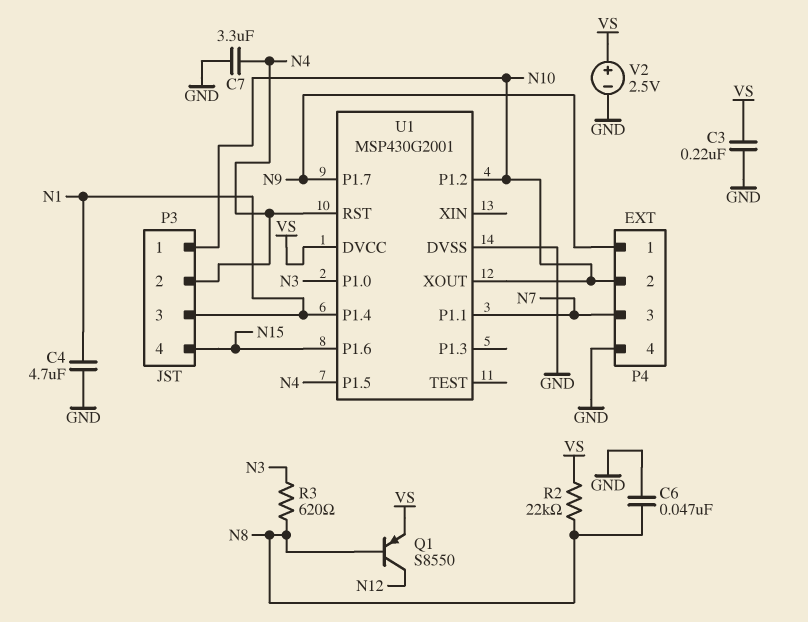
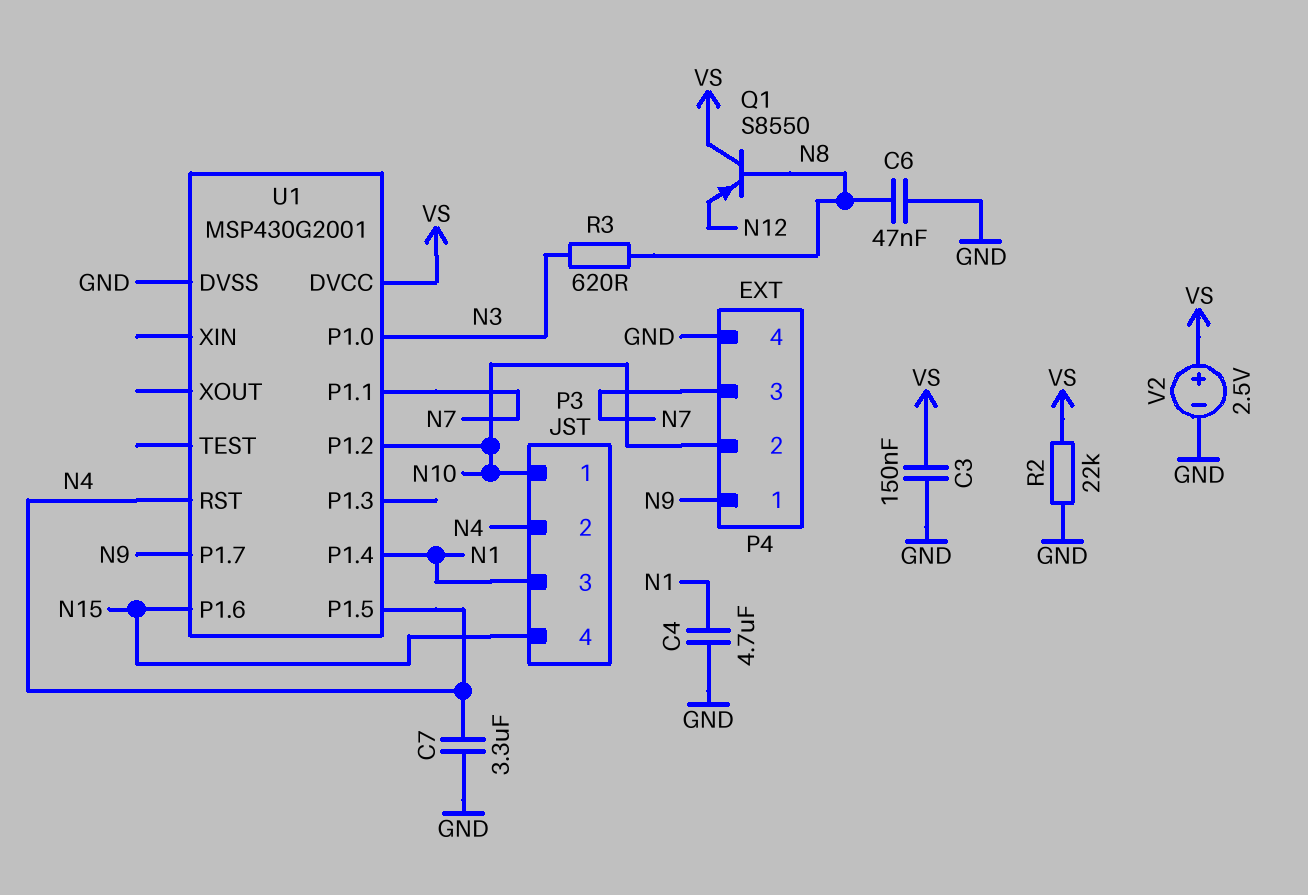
C3: 220nF (GND, VS) -> 150nF (GND, VS)
Q1: PNP S8550 (B N8, C N12, E VS) -> PNP S8550 (B N8, C VS, E N12)
R2: 22k (N8, VS) -> 22k (GND, VS)
U1 pin XOUT: N10 -> none

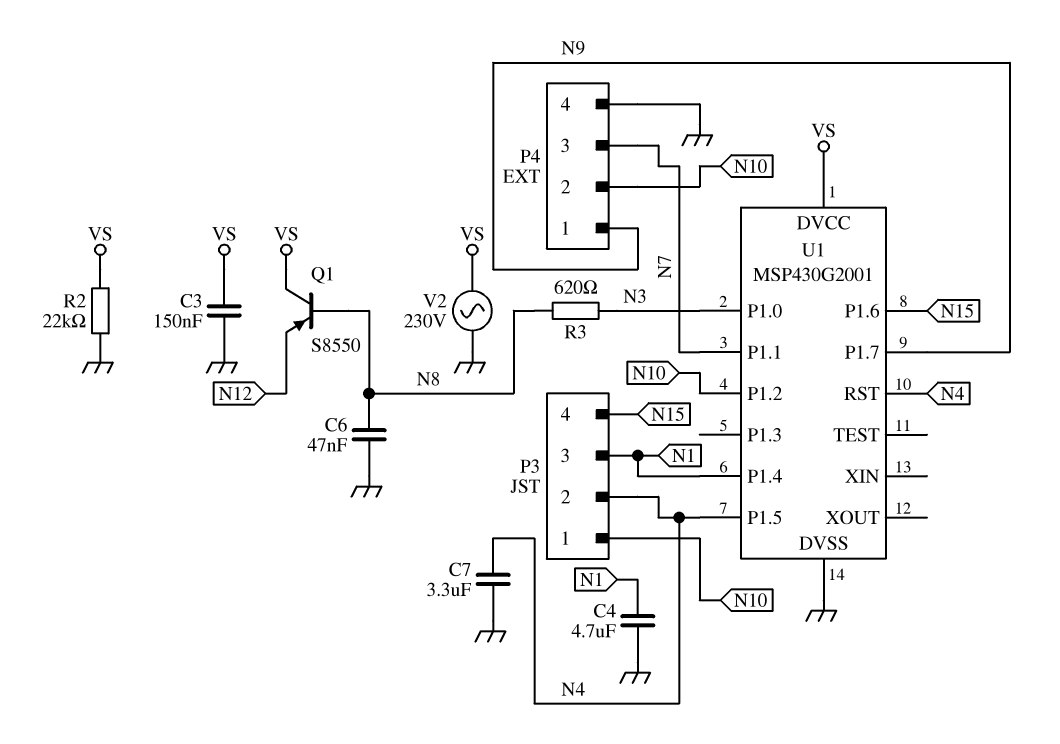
V2: 2.5V (plus VS, minus GND) -> AC 230V (GND, VS)

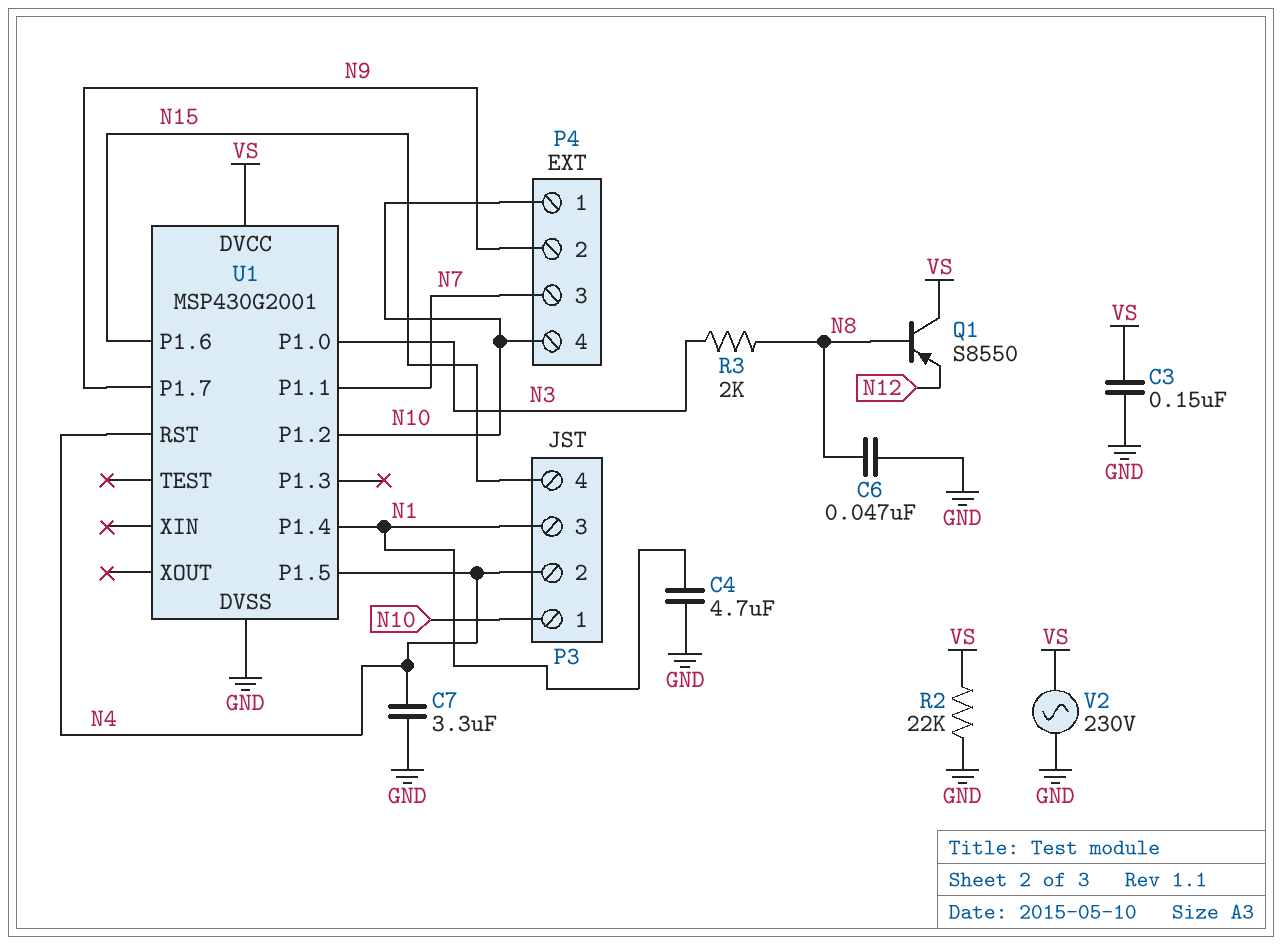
P4 pin 1: N9 -> N10
P4 pin 2: N10 -> N9
P4 pin 4: GND -> N10
R3: 620 (N3, N8) -> 2k (N3, N8)

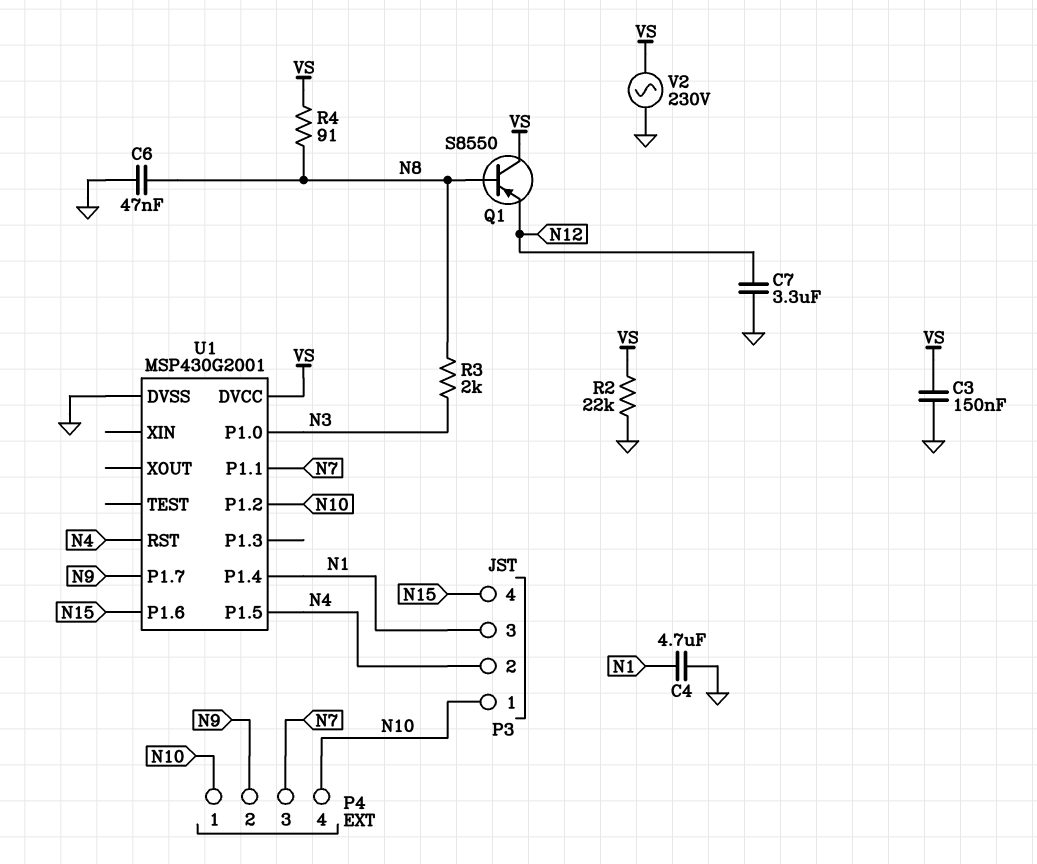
C7: 3.3uF (GND, N4) -> 3.3uF (GND, N12)
R4: none -> 91 (N8, VS)

